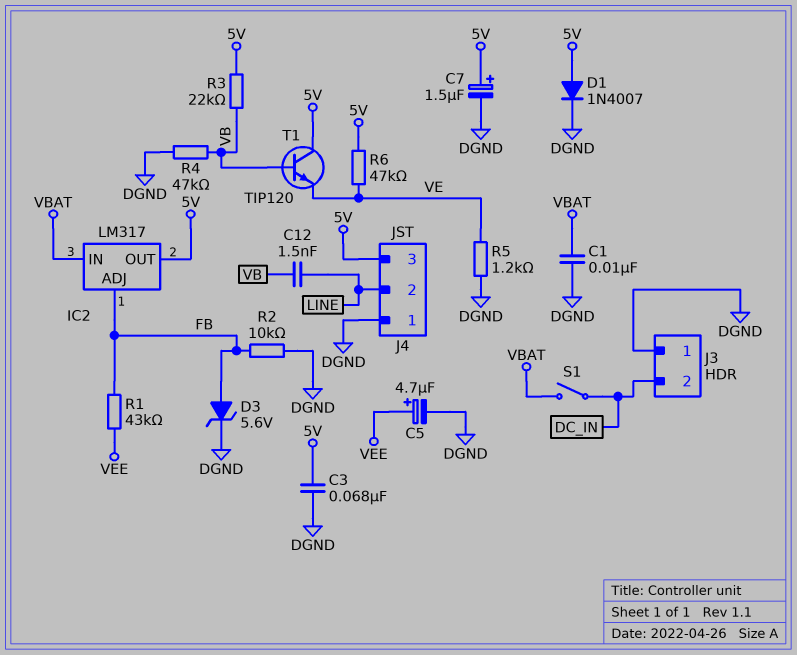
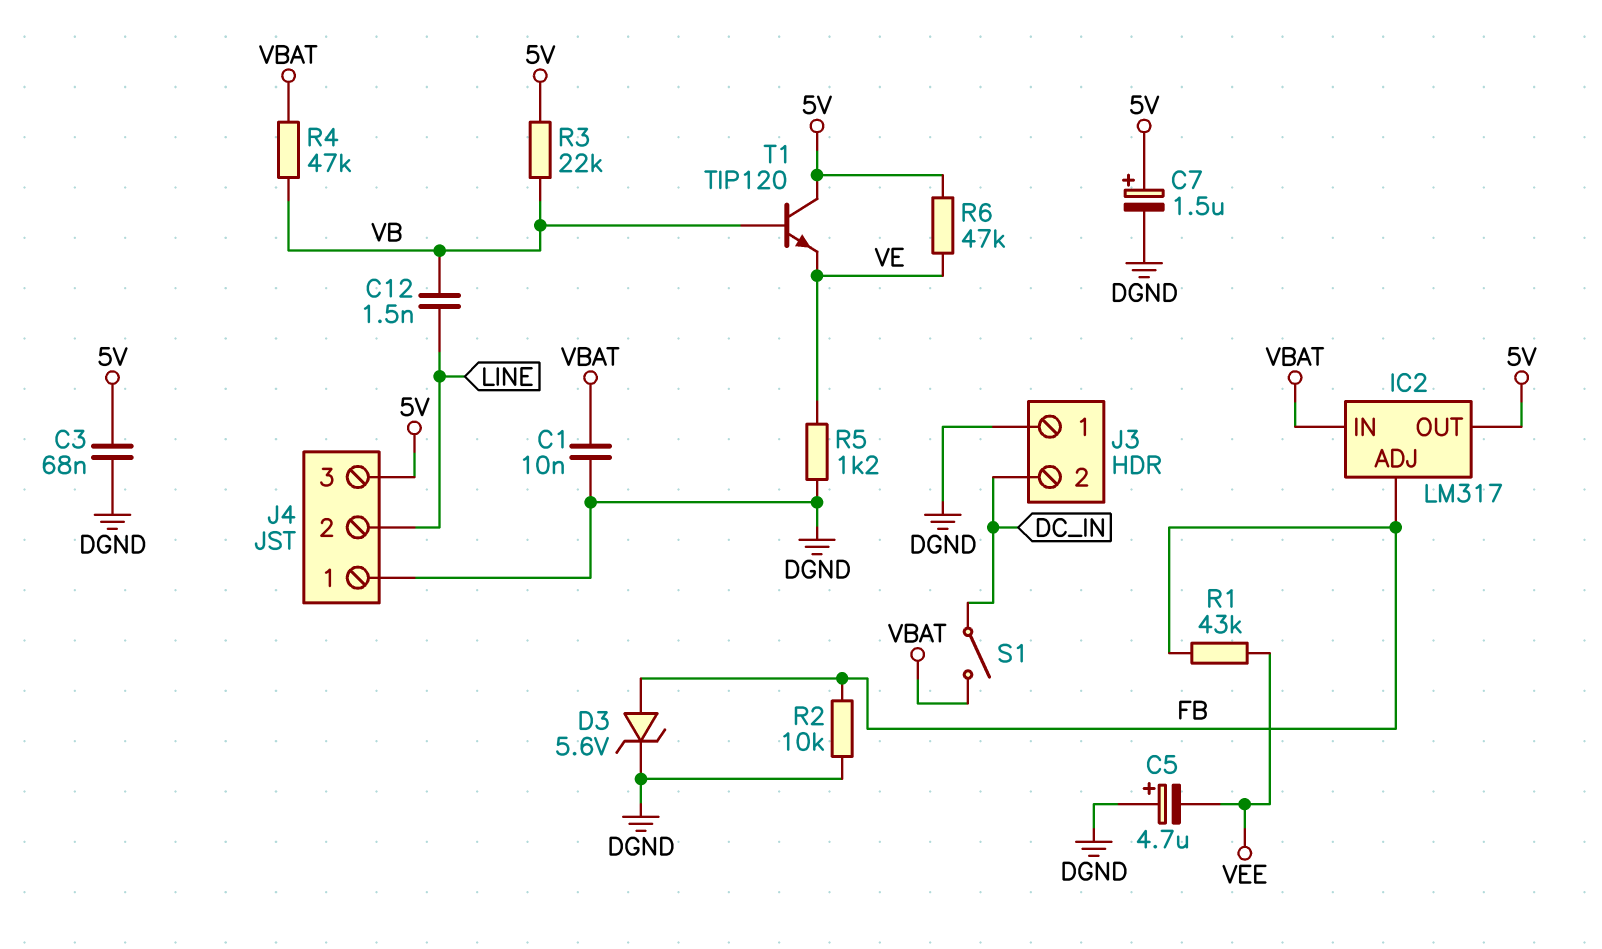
C5: 4.7uF (plus VEE, minus DGND) -> 4.7uF (plus DGND, minus VEE)
D1: diode 1N4007 (A 5V, K DGND) -> none
R4: 47k (DGND, VB) -> 47k (VB, VBAT)

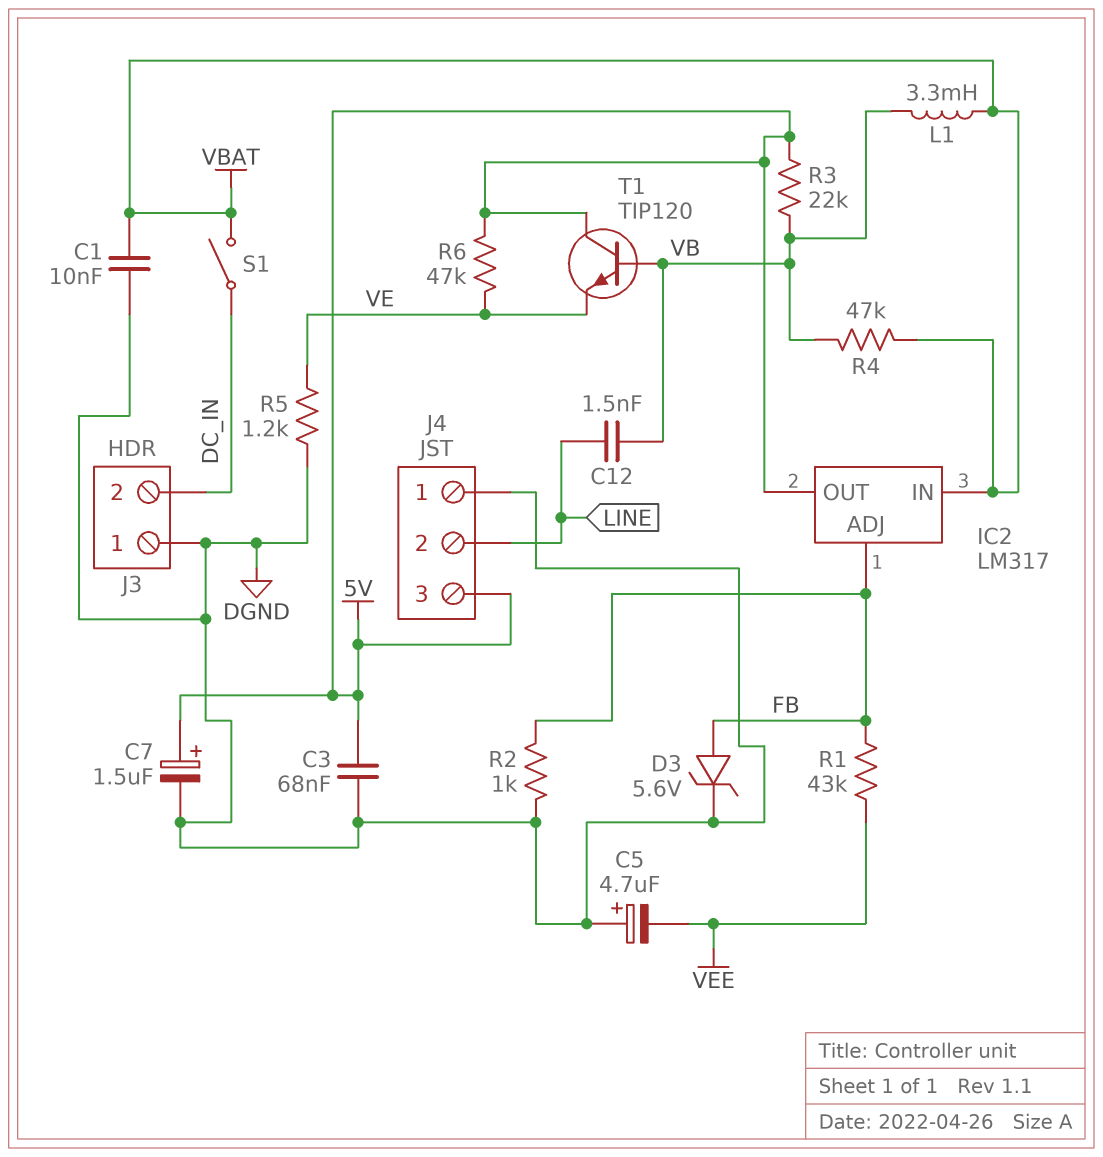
L1: none -> 3.3mH (VB, VBAT)
R2: 10k (DGND, FB) -> 1k (DGND, FB)

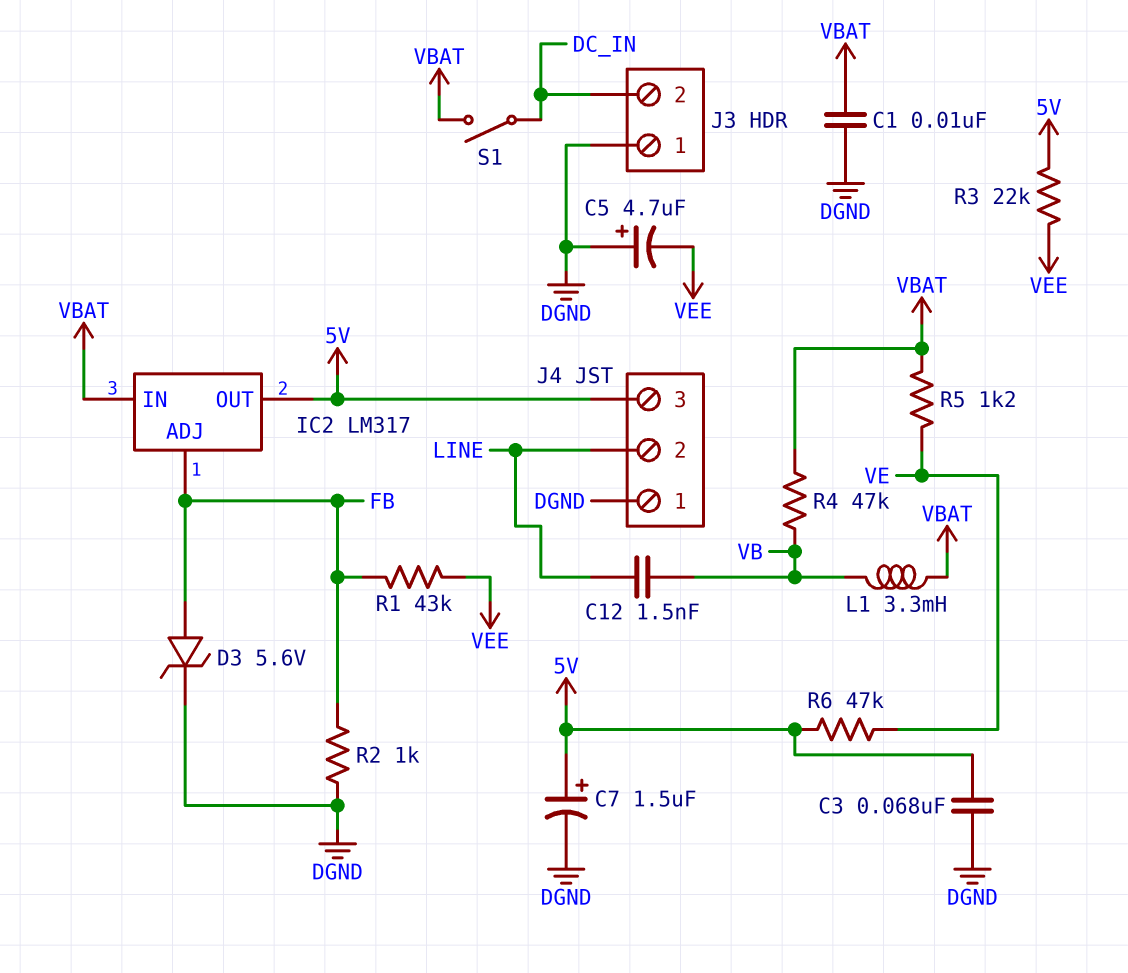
R3: 22k (5V, VB) -> 22k (5V, VEE)
R5: 1.2k (DGND, VE) -> 1.2k (VBAT, VE)
T1: NPN TIP120 (B VB, C 5V, E VE) -> none

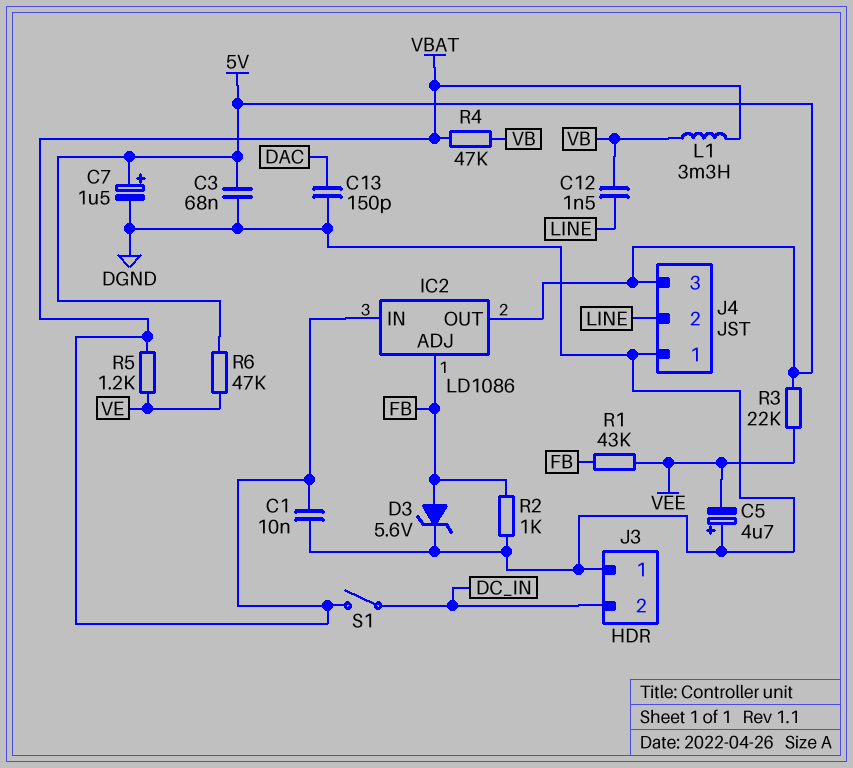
C13: none -> 150pF (DAC, DGND)
IC2: LM317 -> LD1086

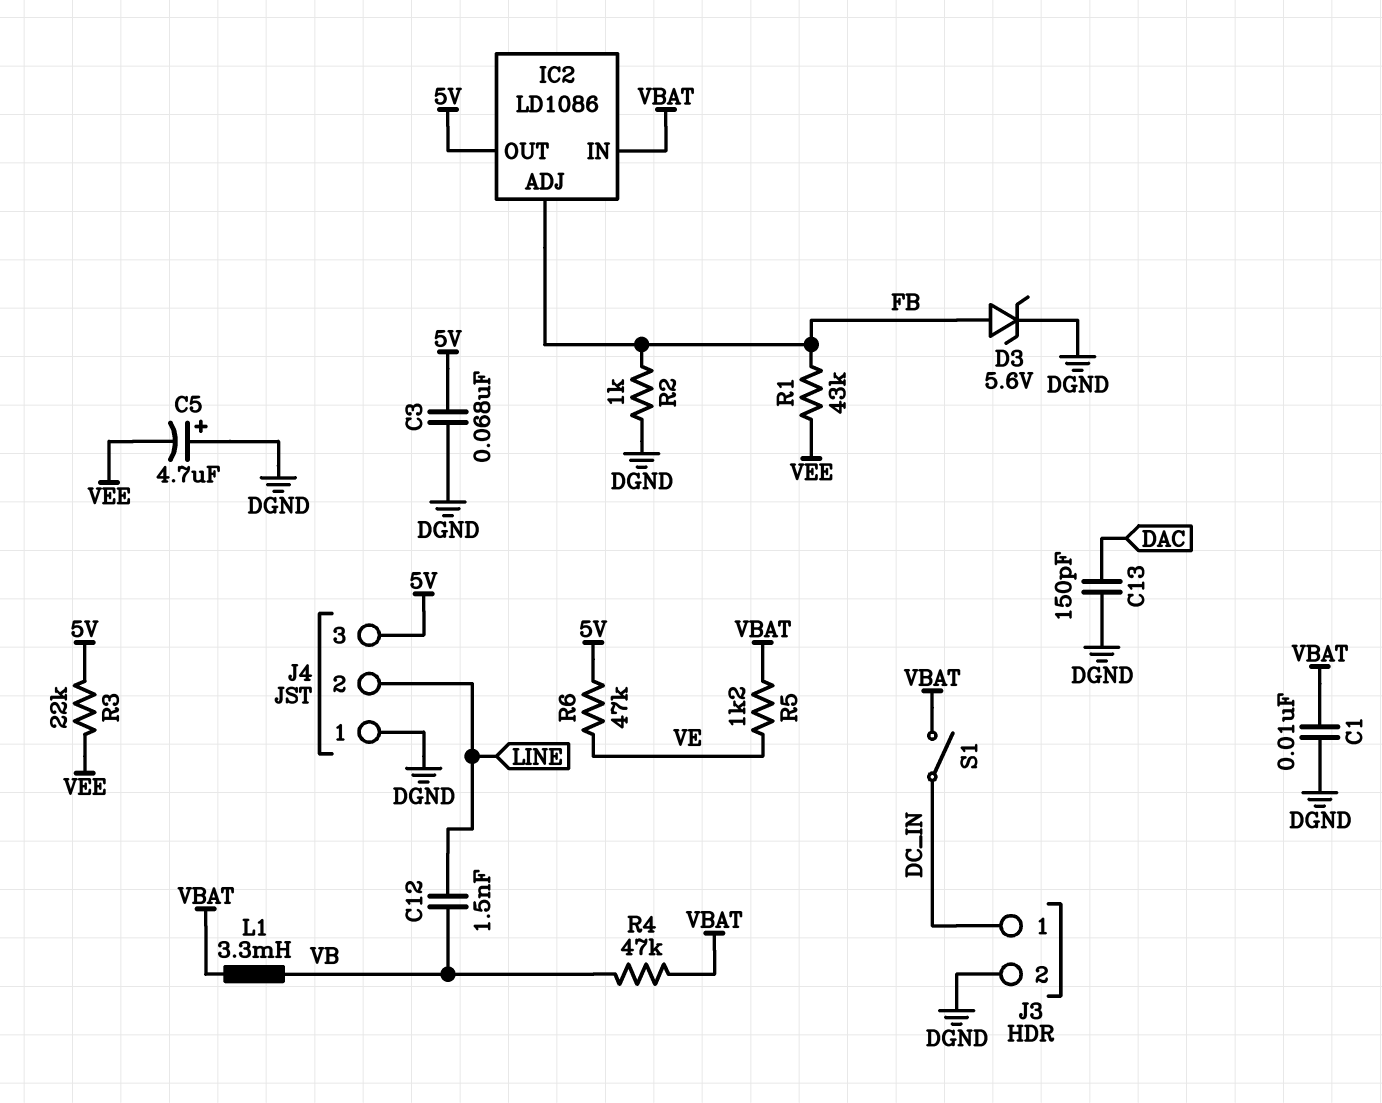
C7: 1.5uF (plus 5V, minus DGND) -> none
J3 pin 1: DGND -> DC_IN
J3 pin 2: DC_IN -> DGND

